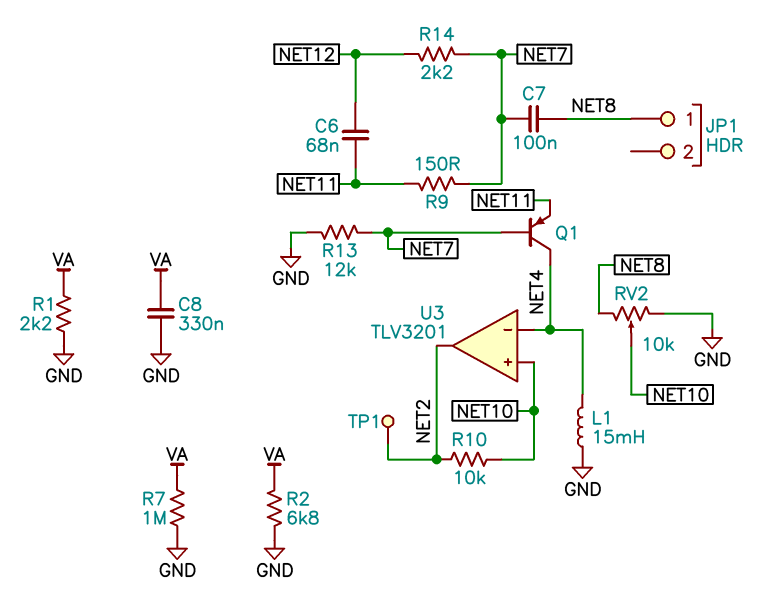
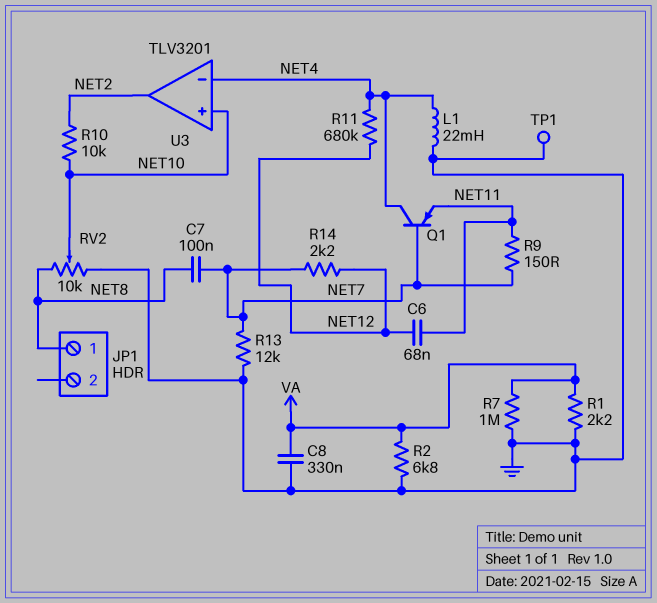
L1: 15mH (GND, NET4) -> 22mH (GND, NET4)
R11: none -> 680k (NET4, NET12)
TP1: test point (NET2) -> test point (GND)

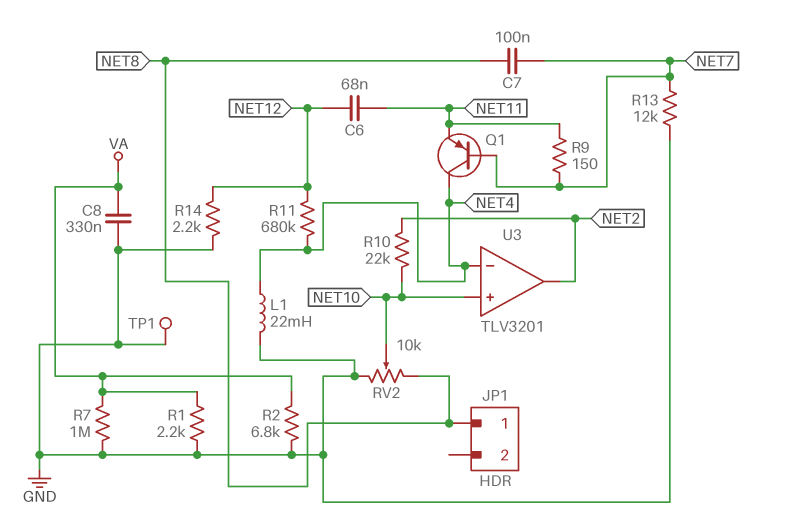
R10: 10k (NET2, NET10) -> 22k (NET2, NET10)
R14: 2.2k (NET7, NET12) -> 2.2k (GND, NET12)

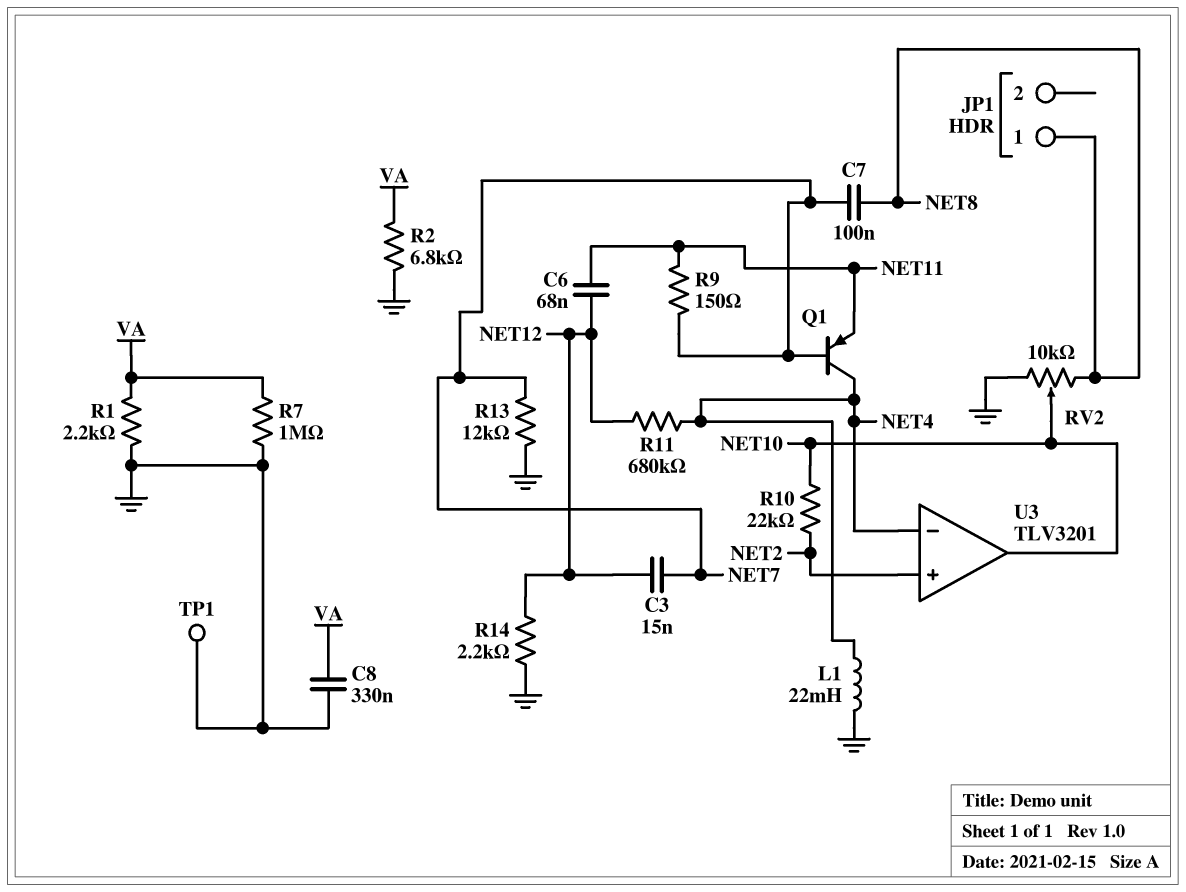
C3: none -> 15nF (NET7, NET12)
U3 pin in+: NET10 -> NET2
U3 pin out: NET2 -> NET10

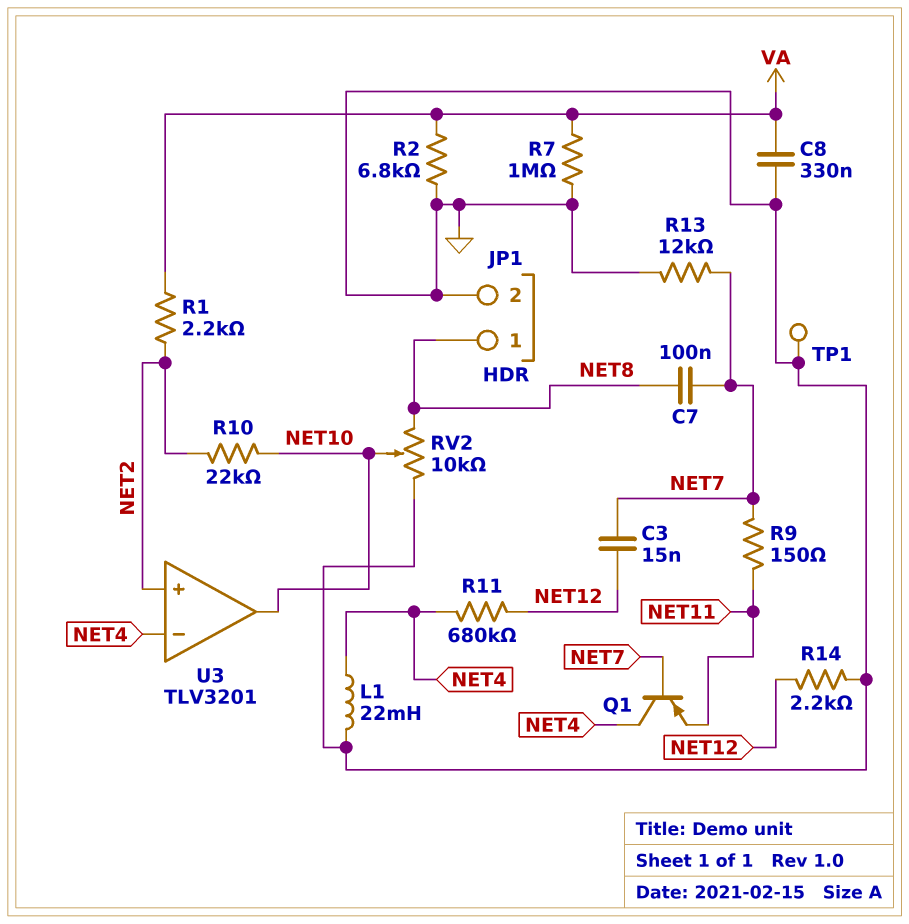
C6: 68nF (NET11, NET12) -> none
JP1 pin 2: none -> GND
R1: 2.2k (GND, VA) -> 2.2k (NET2, VA)

